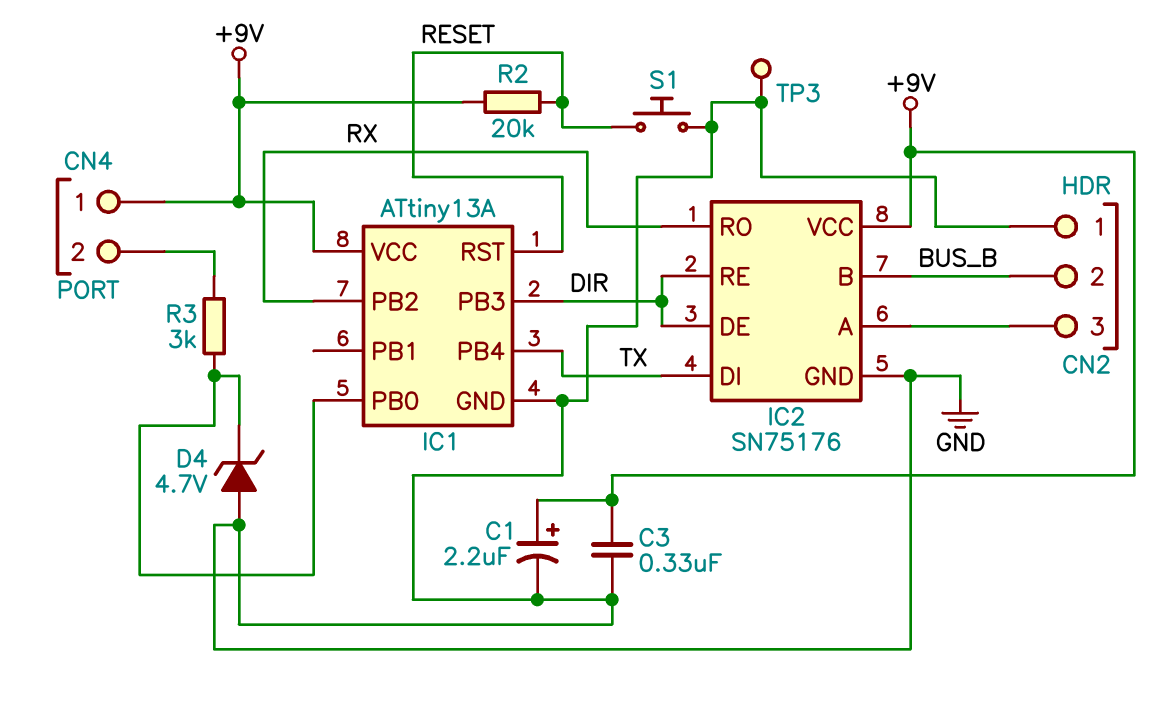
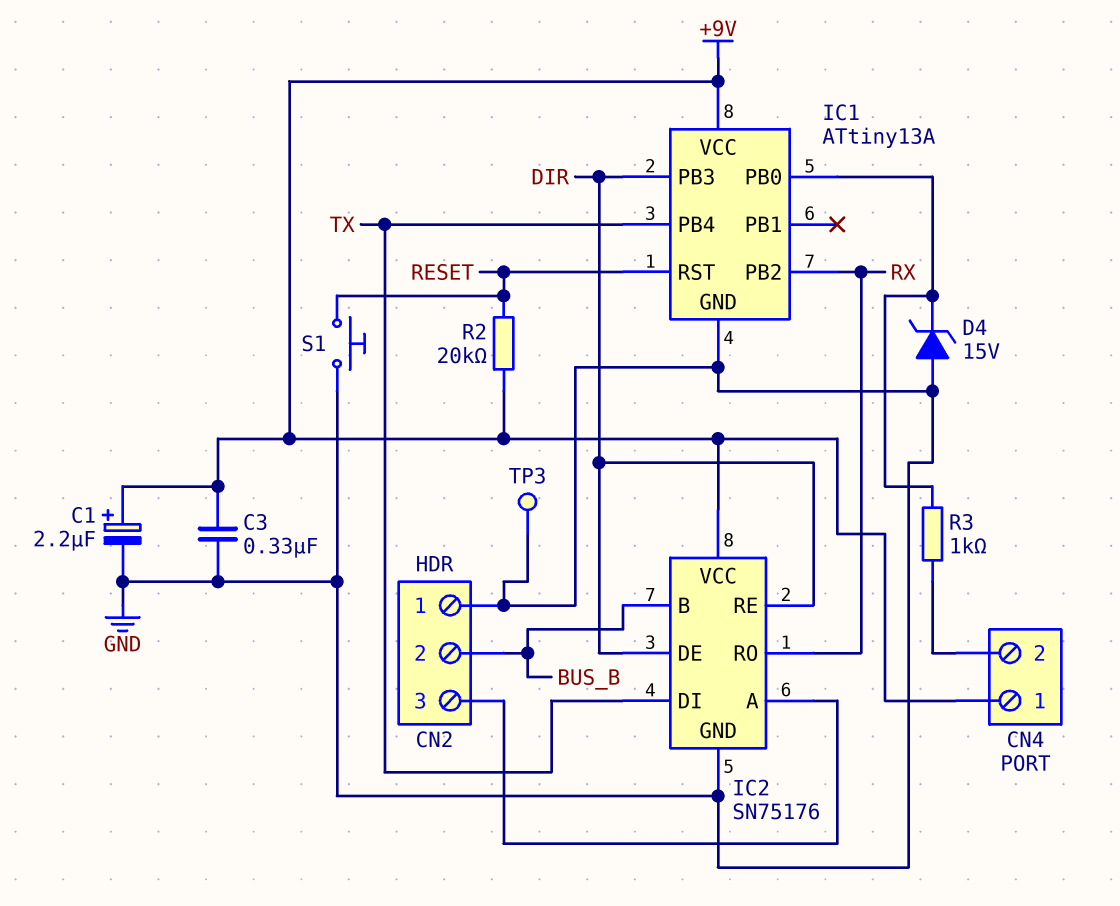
D4: zener 4.7V (A GND, K IC1/PB0) -> zener 15V (A GND, K IC1/PB0)
R3: 3k (CN4/2, IC1/PB0) -> 1k (CN4/2, IC1/PB0)

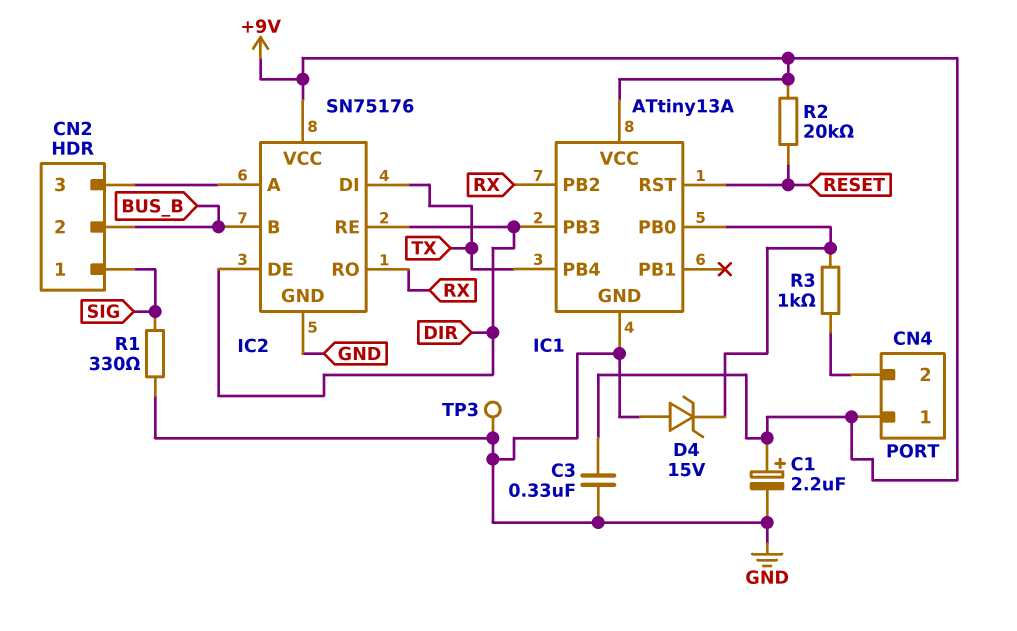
CN2 pin 1: GND -> SIG
R1: none -> 330 (GND, SIG)
S1: button (GND, RESET) -> none

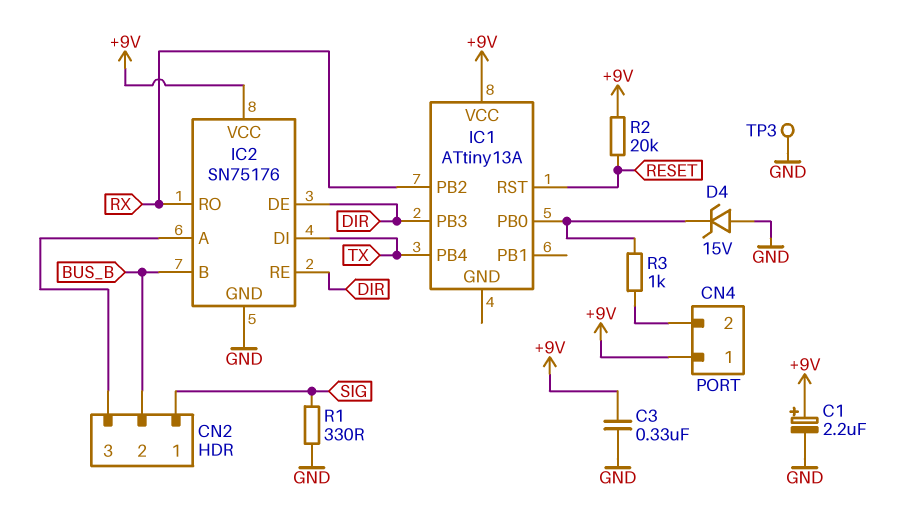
IC1 pin GND: GND -> none

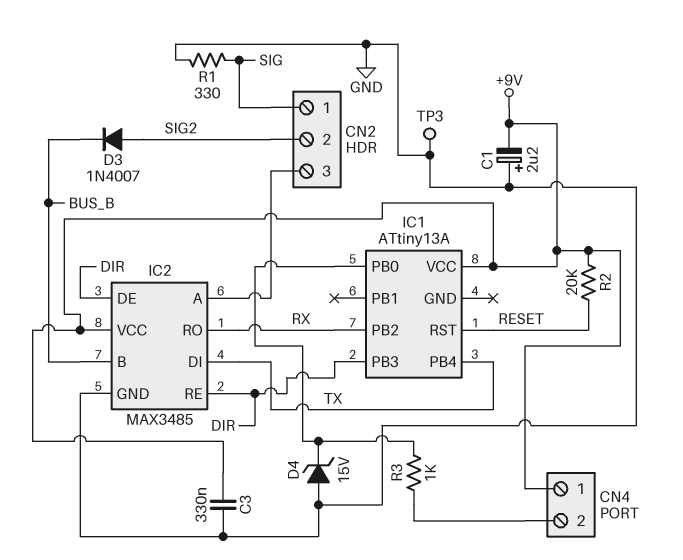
C1: 2.2uF (plus +9V, minus GND) -> 2.2uF (plus GND, minus +9V)
CN2 pin 2: BUS_B -> SIG2
D3: none -> diode 1N4007 (A SIG2, K BUS_B)
IC2: SN75176 -> MAX3485

